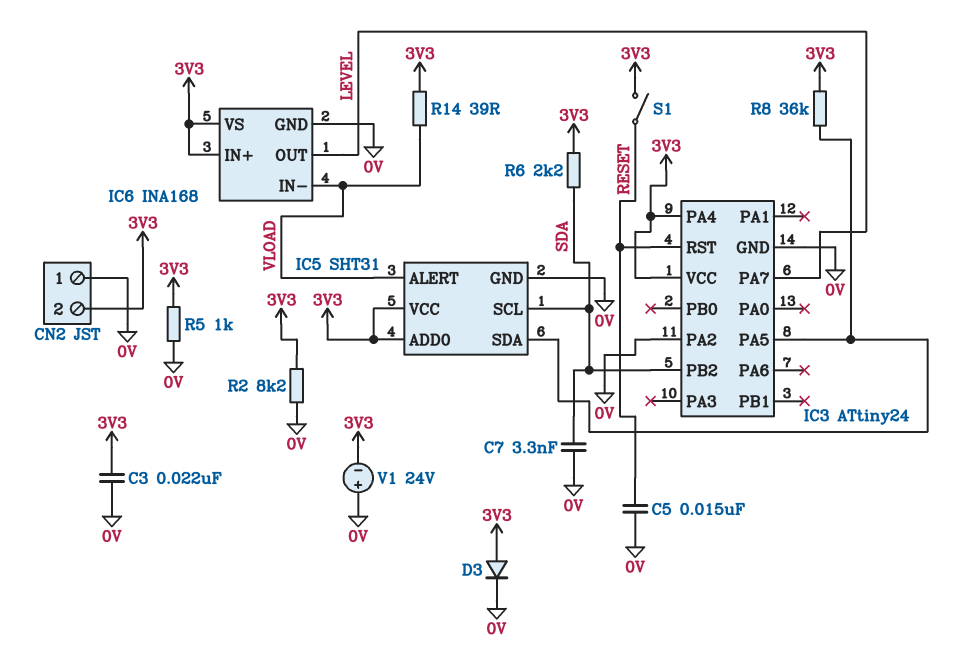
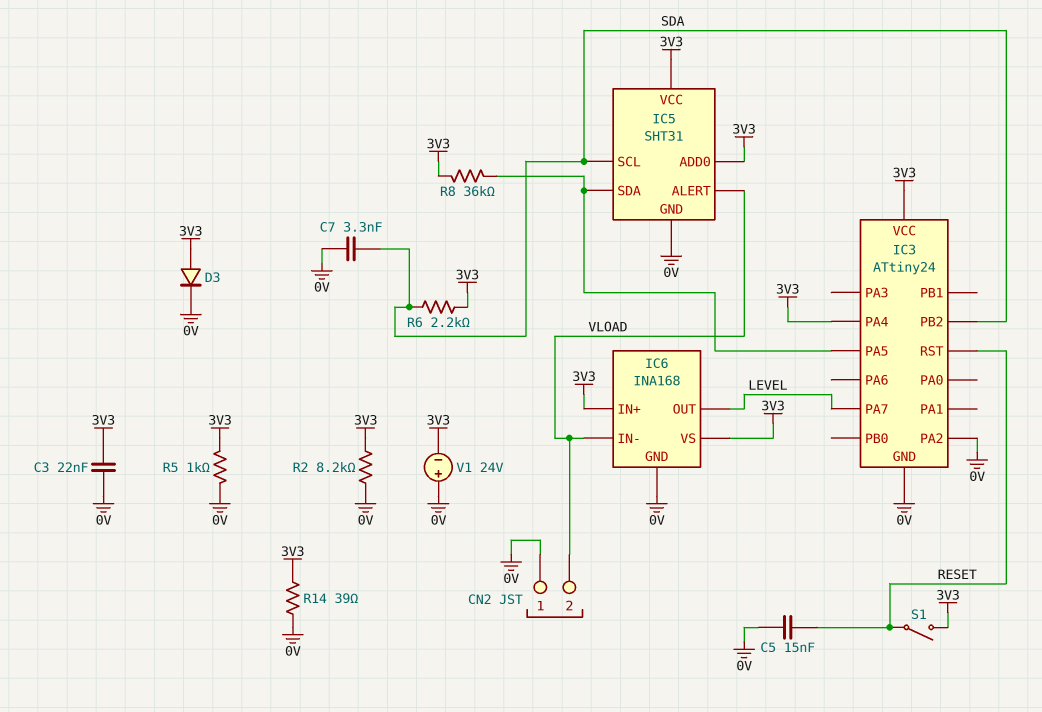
CN2 pin 2: 3V3 -> VLOAD
R14: 39 (3V3, VLOAD) -> 39 (0V, 3V3)

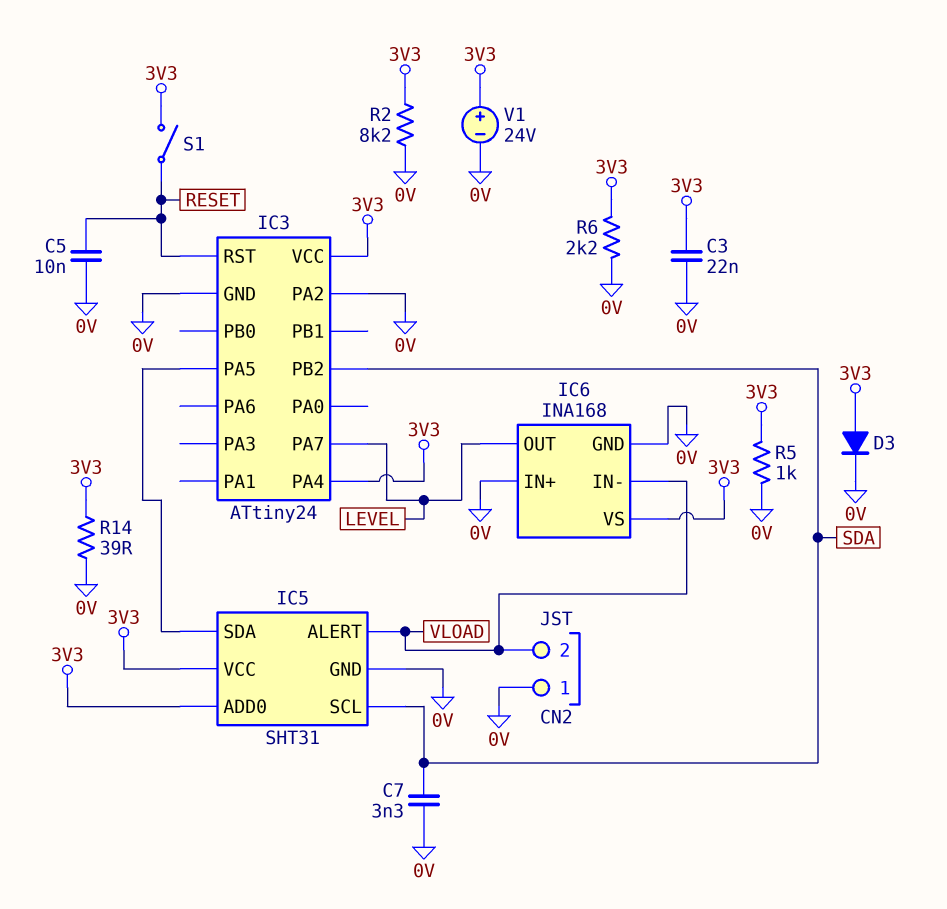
C5: 15nF (0V, RESET) -> 10nF (0V, RESET)
IC6 pin IN+: 3V3 -> 0V
R6: 2.2k (3V3, SDA) -> 2.2k (0V, 3V3)
R8: 36k (3V3, IC3/PA5) -> none
V1: 24V (plus 0V, minus 3V3) -> 24V (plus 3V3, minus 0V)

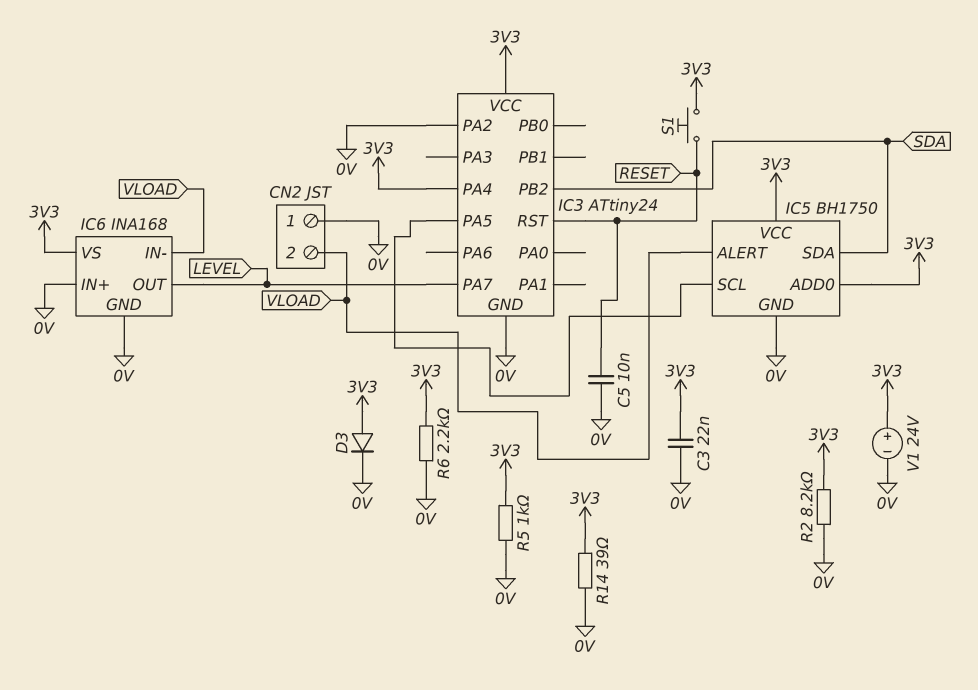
C7: 3.3nF (0V, SDA) -> none
IC5: SHT31 -> BH1750
IC5 pin SCL: SDA -> IC3/PA5
IC5 pin SDA: IC3/PA5 -> SDA
S1: switch (3V3, RESET) -> button (3V3, RESET)

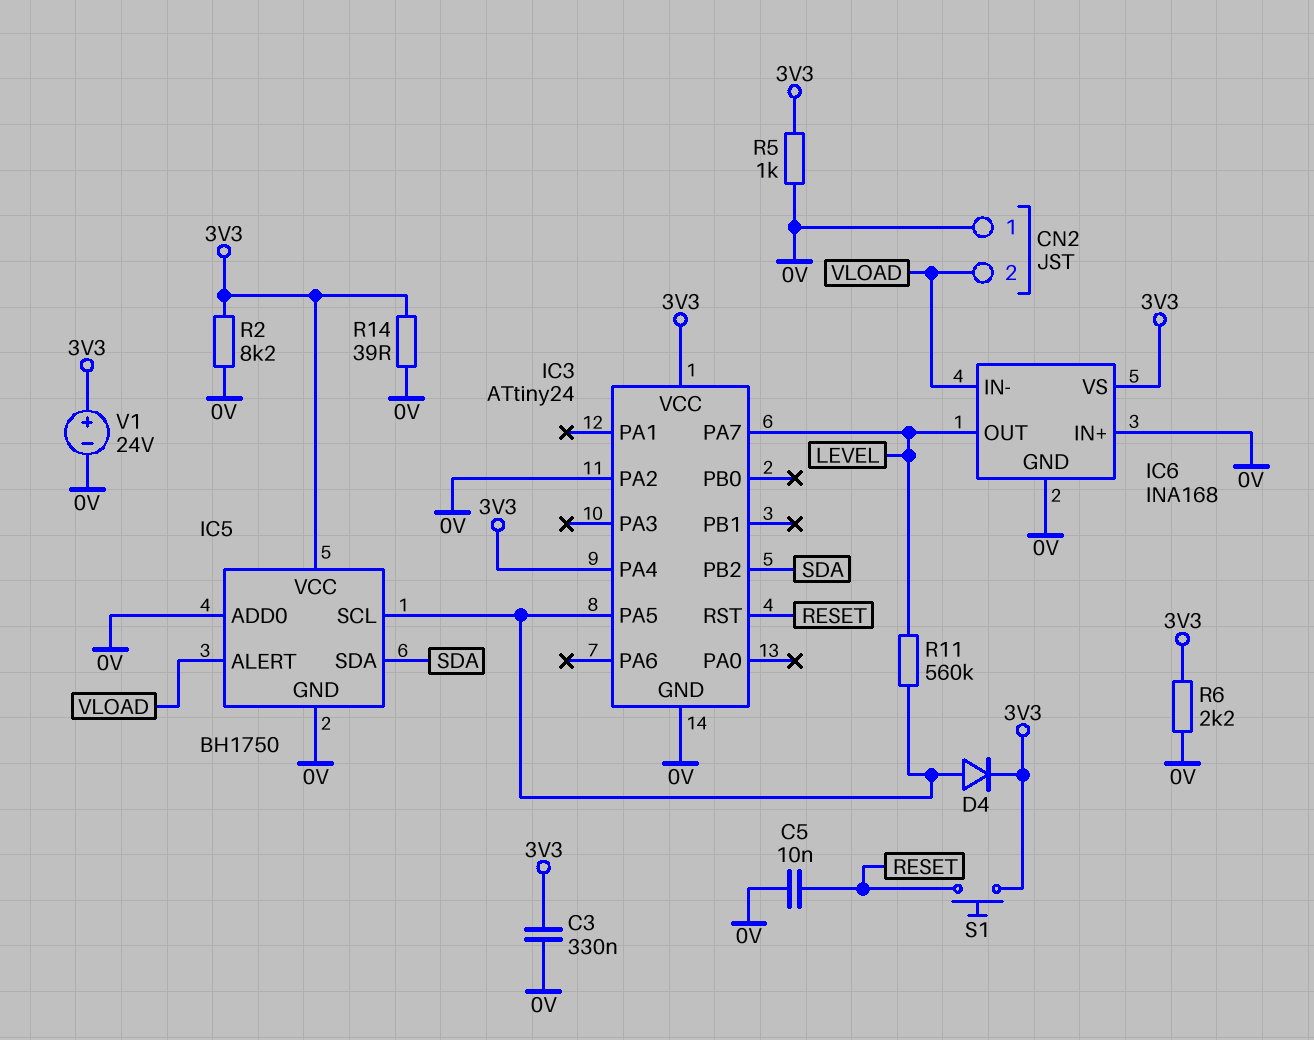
C3: 22nF (0V, 3V3) -> 330nF (0V, 3V3)
D3: diode (A 3V3, K 0V) -> none
D4: none -> diode (A IC3/PA5, K 3V3)
IC5 pin ADD0: 3V3 -> 0V
R11: none -> 560k (IC3/PA5, LEVEL)

